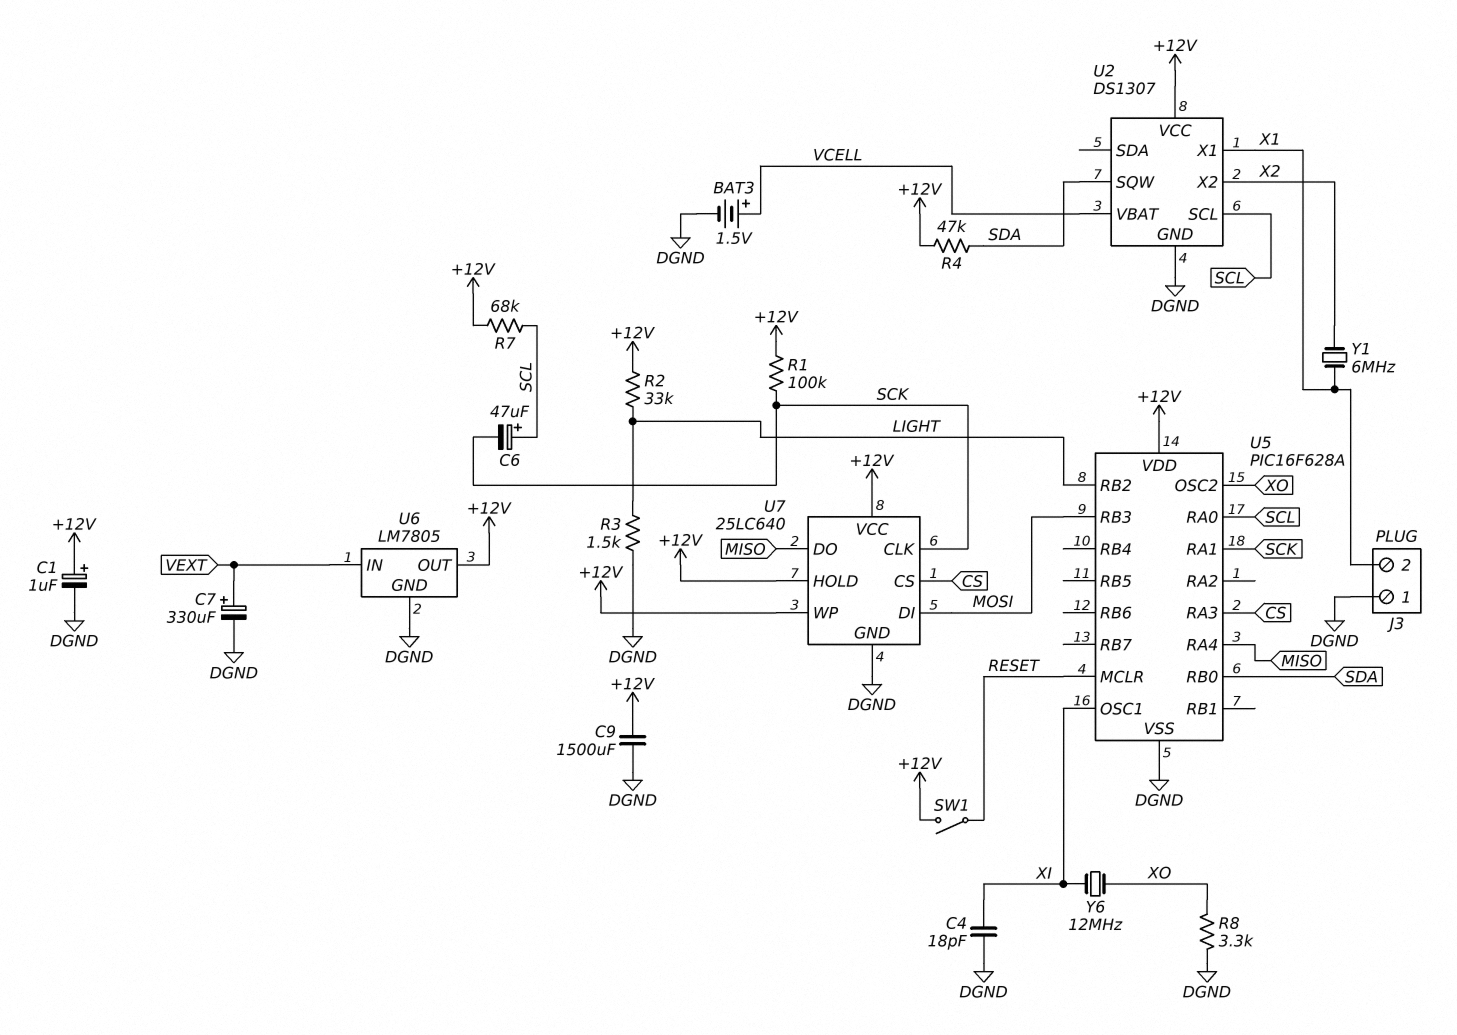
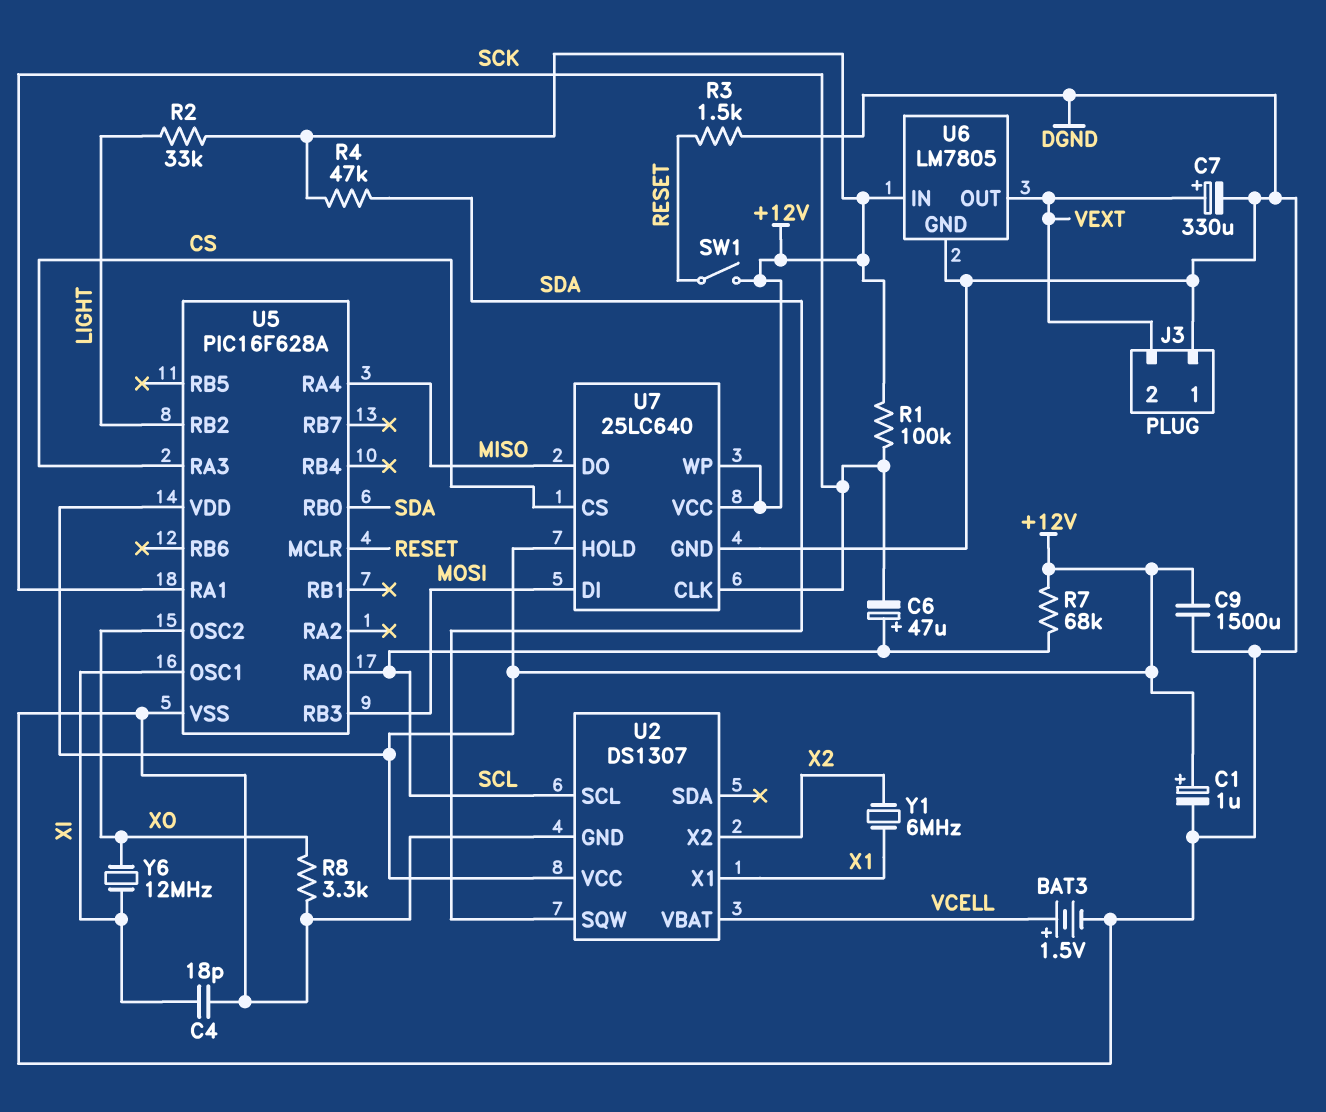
J3 pin 2: X1 -> VEXT
R3: 1.5k (DGND, LIGHT) -> 1.5k (DGND, RESET)
U6 pin IN: VEXT -> +12V
U6 pin OUT: +12V -> VEXT

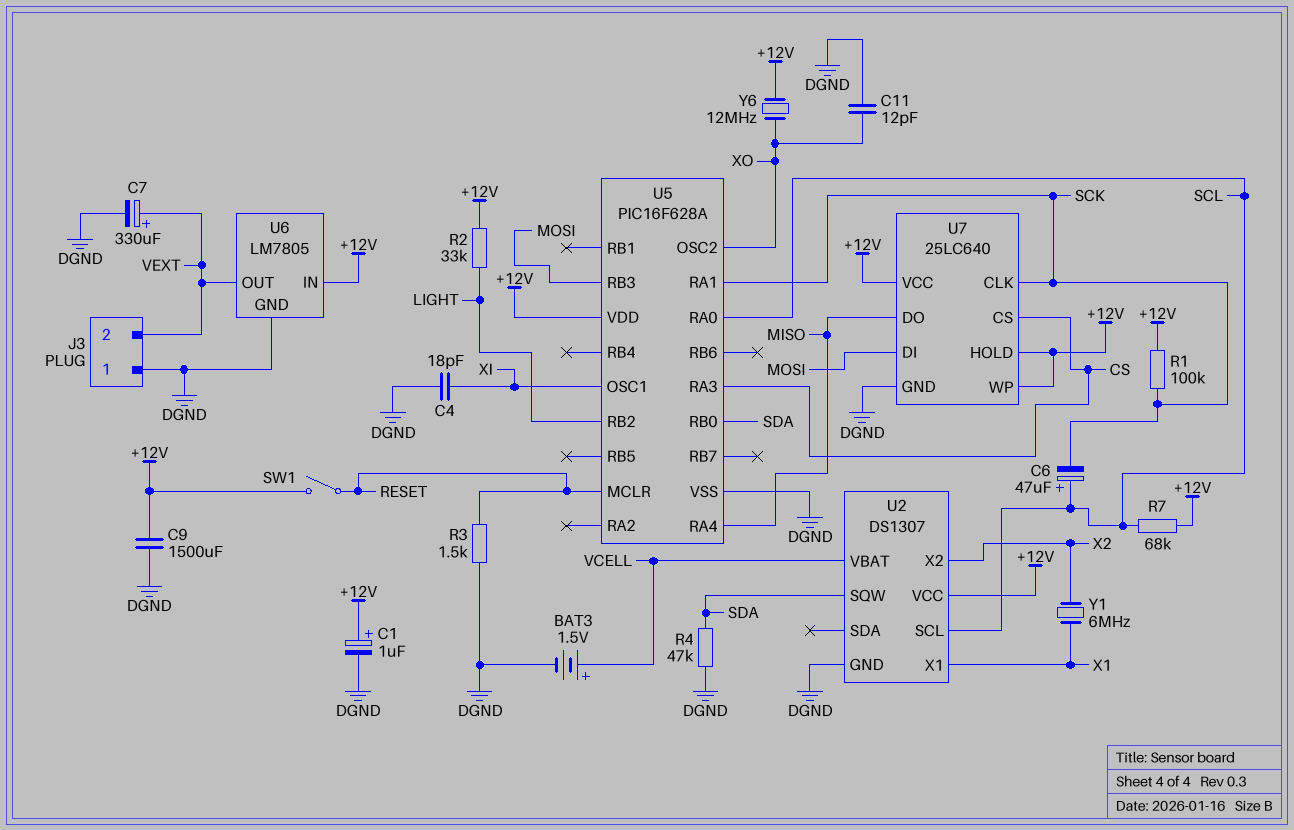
C11: none -> 12pF (DGND, XO)
R4: 47k (+12V, SDA) -> 47k (DGND, SDA)
R8: 3.3k (DGND, XO) -> none
Y6: 12MHz (XI, XO) -> 12MHz (+12V, XO)

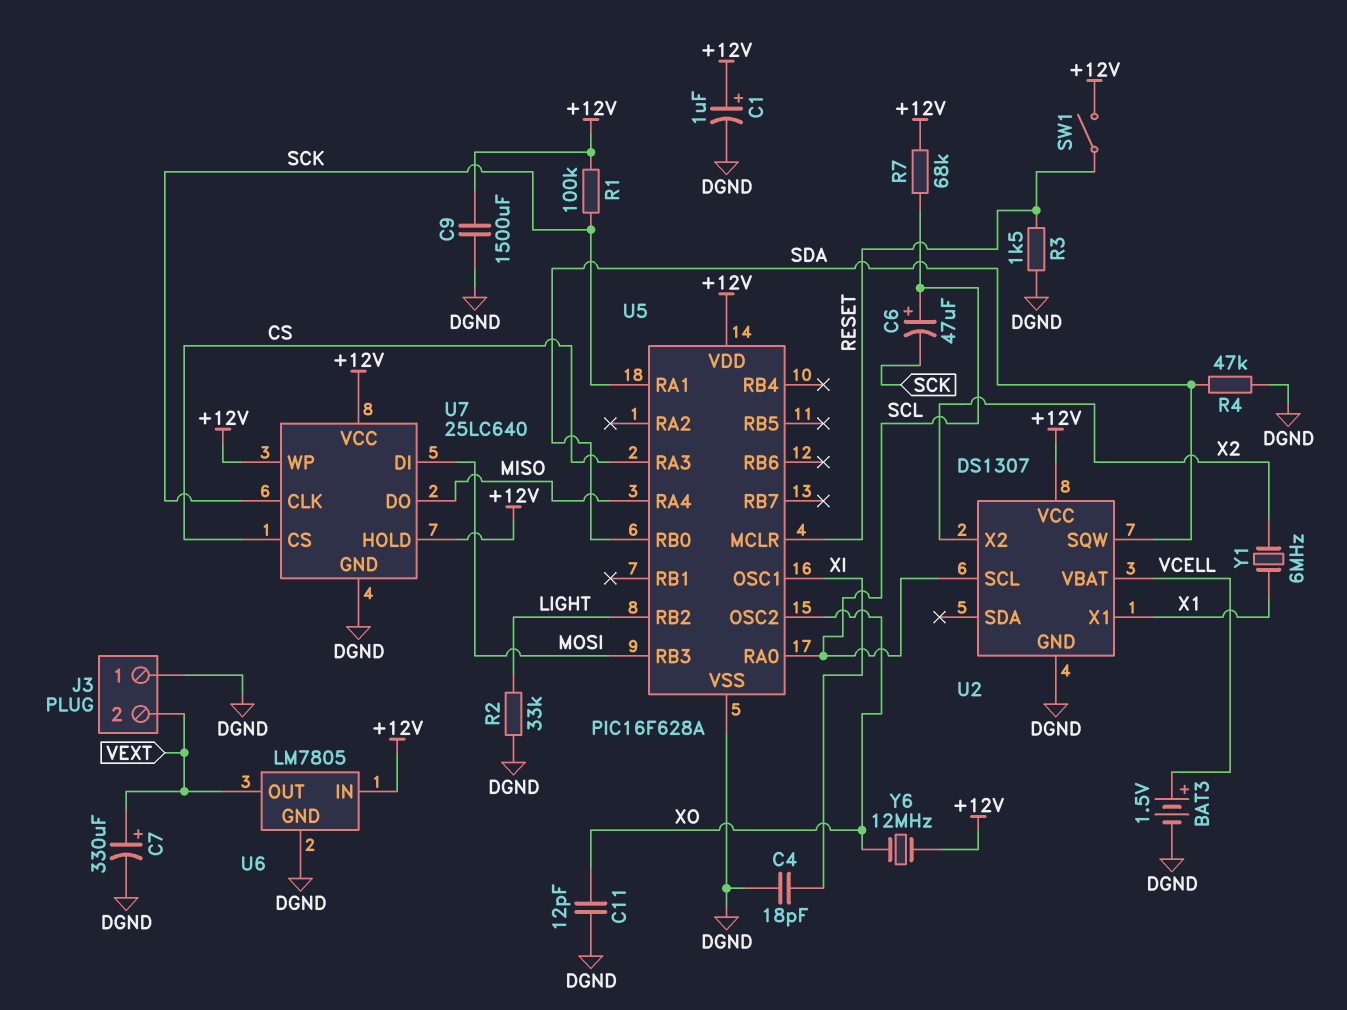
R2: 33k (+12V, LIGHT) -> 33k (DGND, LIGHT)

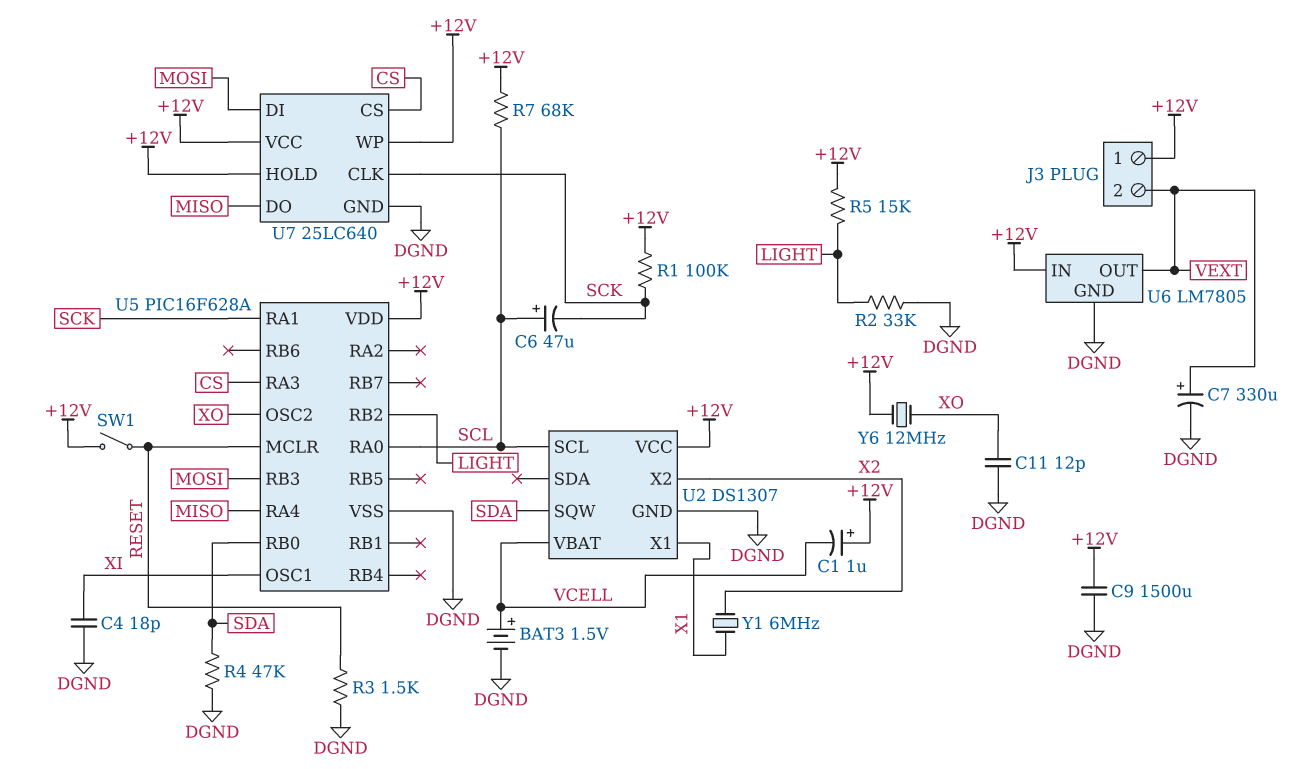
C1: 1uF (plus +12V, minus DGND) -> 1uF (plus +12V, minus VCELL)
J3 pin 1: DGND -> +12V
R5: none -> 15k (+12V, LIGHT)

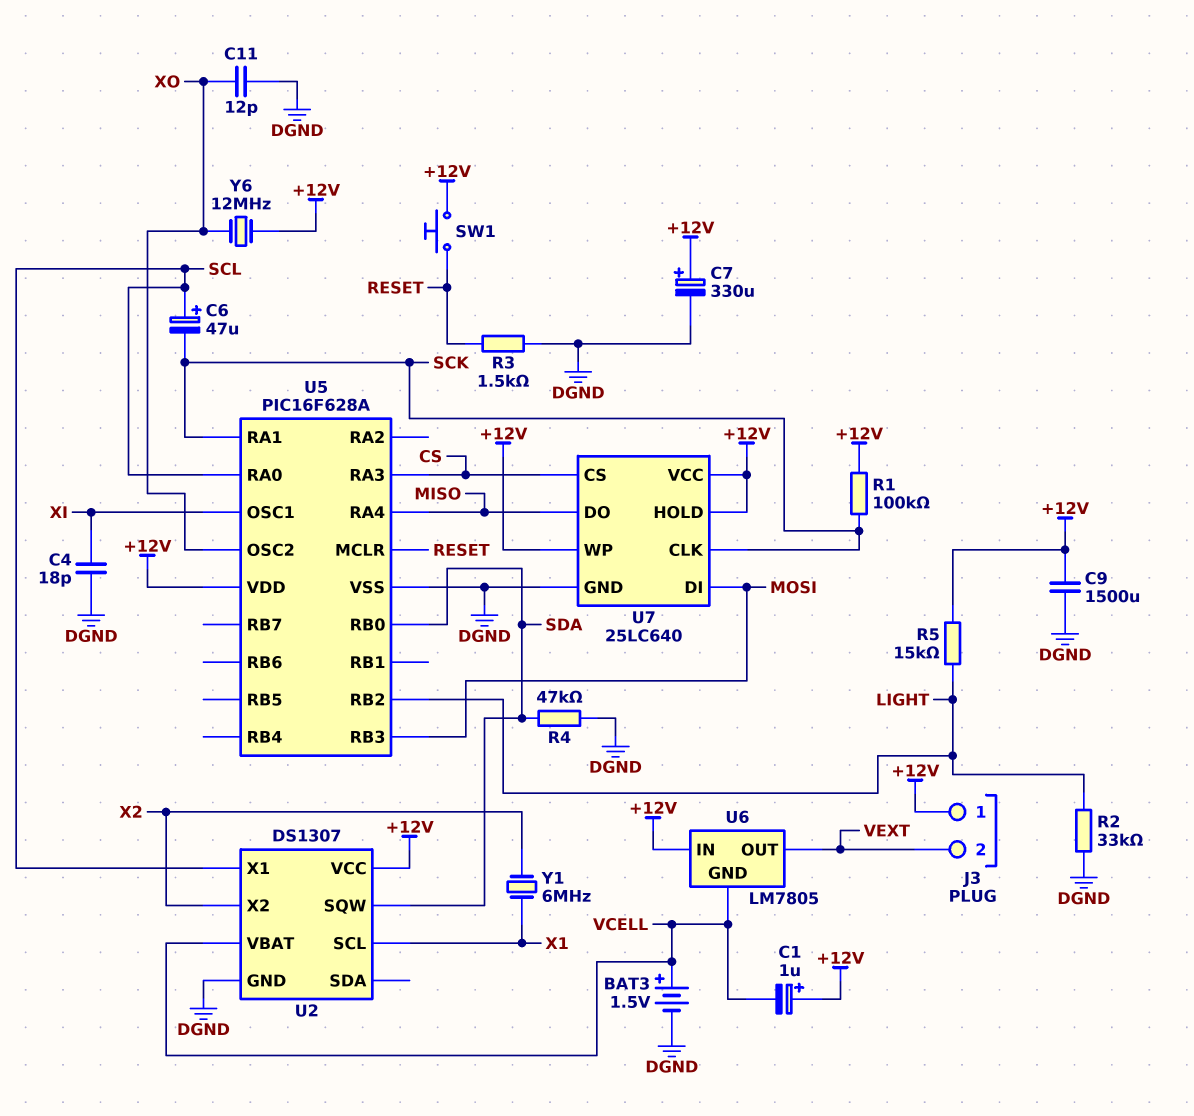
C7: 330uF (plus VEXT, minus DGND) -> 330uF (plus +12V, minus DGND)
R7: 68k (+12V, SCL) -> none
SW1: switch (+12V, RESET) -> button (+12V, RESET)
U2 pin SCL: SCL -> X1
U2 pin X1: X1 -> SCL
U6 pin GND: DGND -> VCELL

